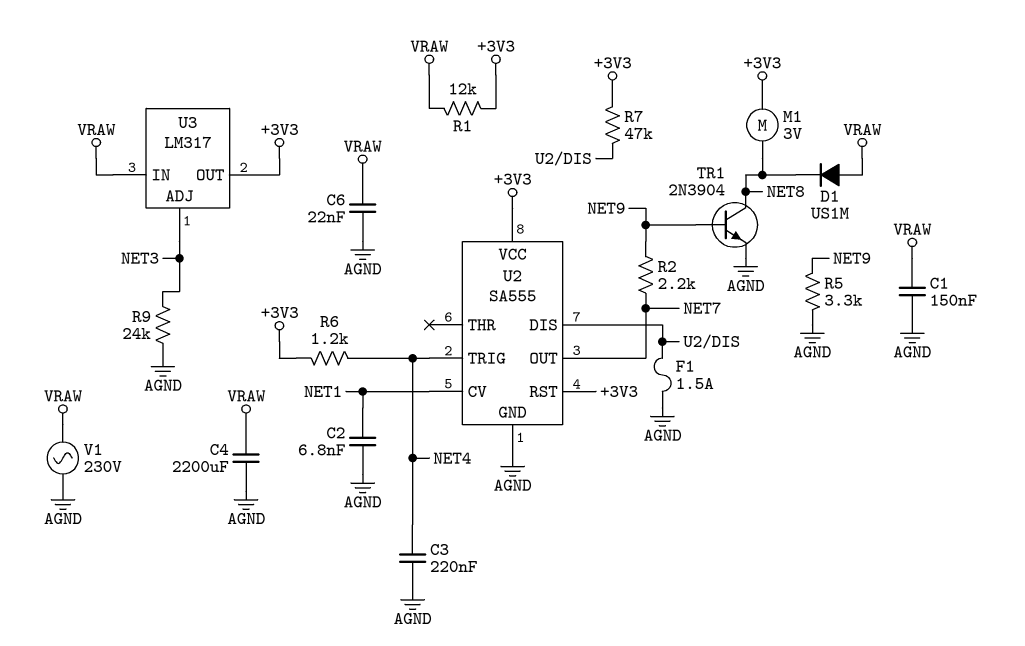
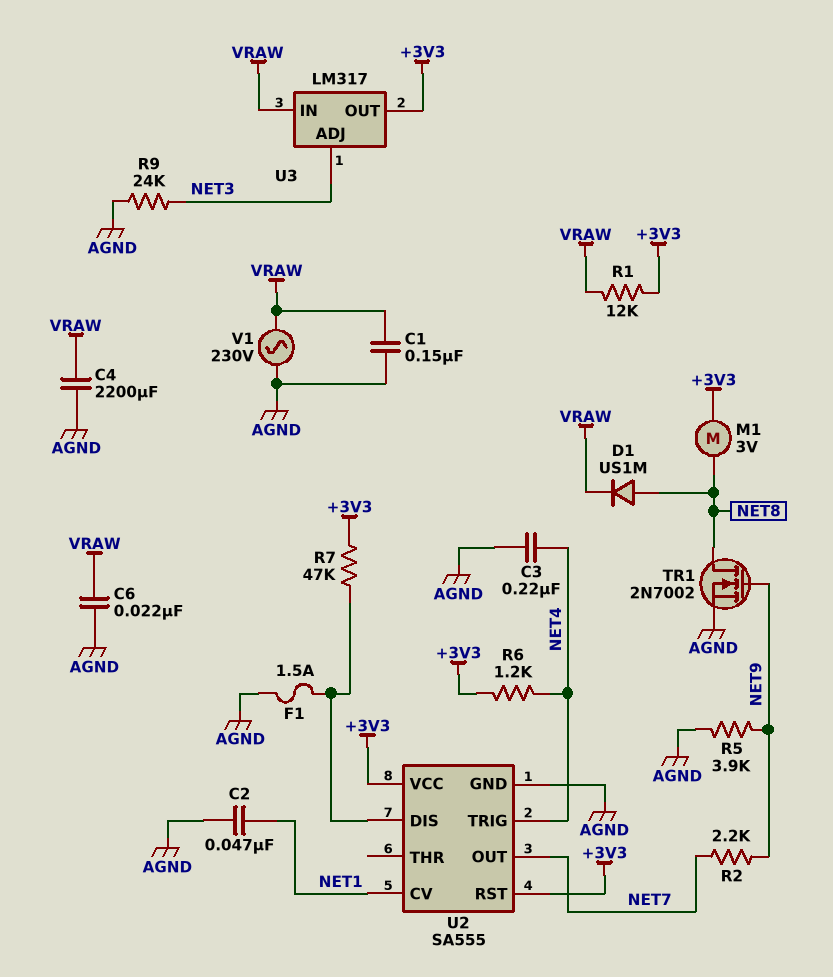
C2: 6.8nF (AGND, NET1) -> 47nF (AGND, NET1)
D1: diode US1M (A VRAW, K NET8) -> diode US1M (A NET8, K VRAW)
R5: 3.3k (AGND, NET9) -> 3.9k (AGND, NET9)
TR1: NPN 2N3904 (B NET9, C NET8, E AGND) -> NMOS 2N7002 (G NET9, D NET8, S AGND)

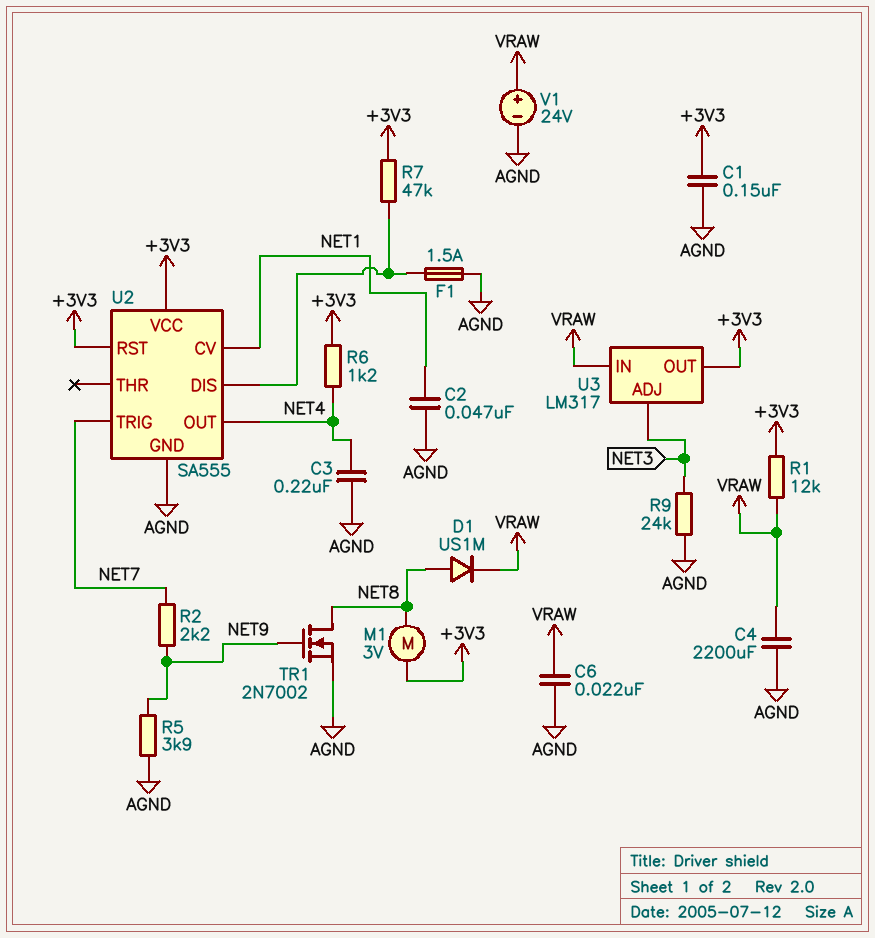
C1: 150nF (AGND, VRAW) -> 150nF (+3V3, AGND)
U2 pin OUT: NET7 -> NET4
U2 pin TRIG: NET4 -> NET7
V1: AC 230V (AGND, VRAW) -> 24V (plus VRAW, minus AGND)

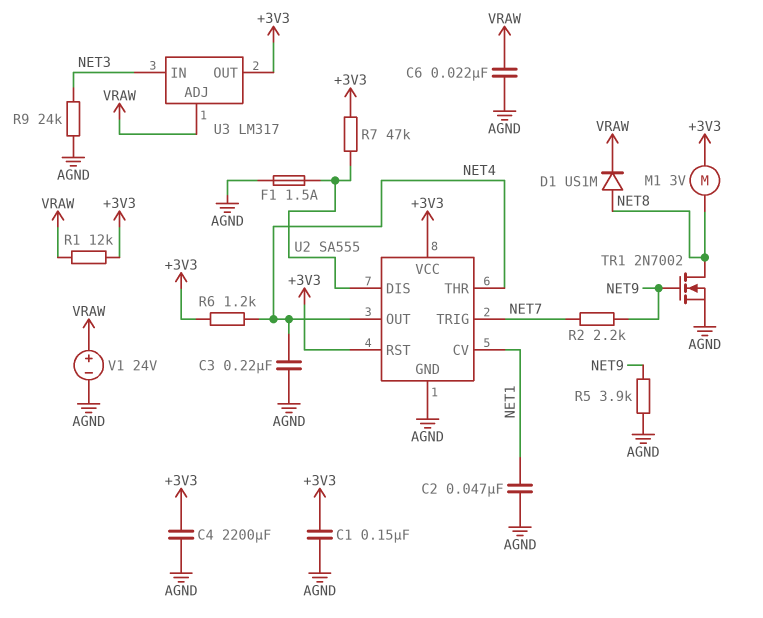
C4: 2200uF (AGND, VRAW) -> 2200uF (+3V3, AGND)
U2 pin THR: none -> NET4
U3 pin ADJ: NET3 -> VRAW
U3 pin IN: VRAW -> NET3

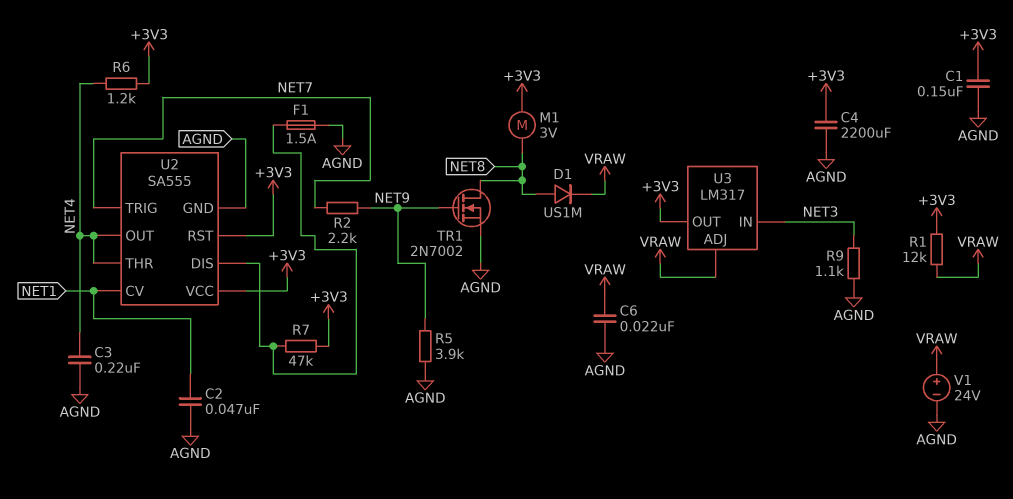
R9: 24k (AGND, NET3) -> 1.1k (AGND, NET3)

